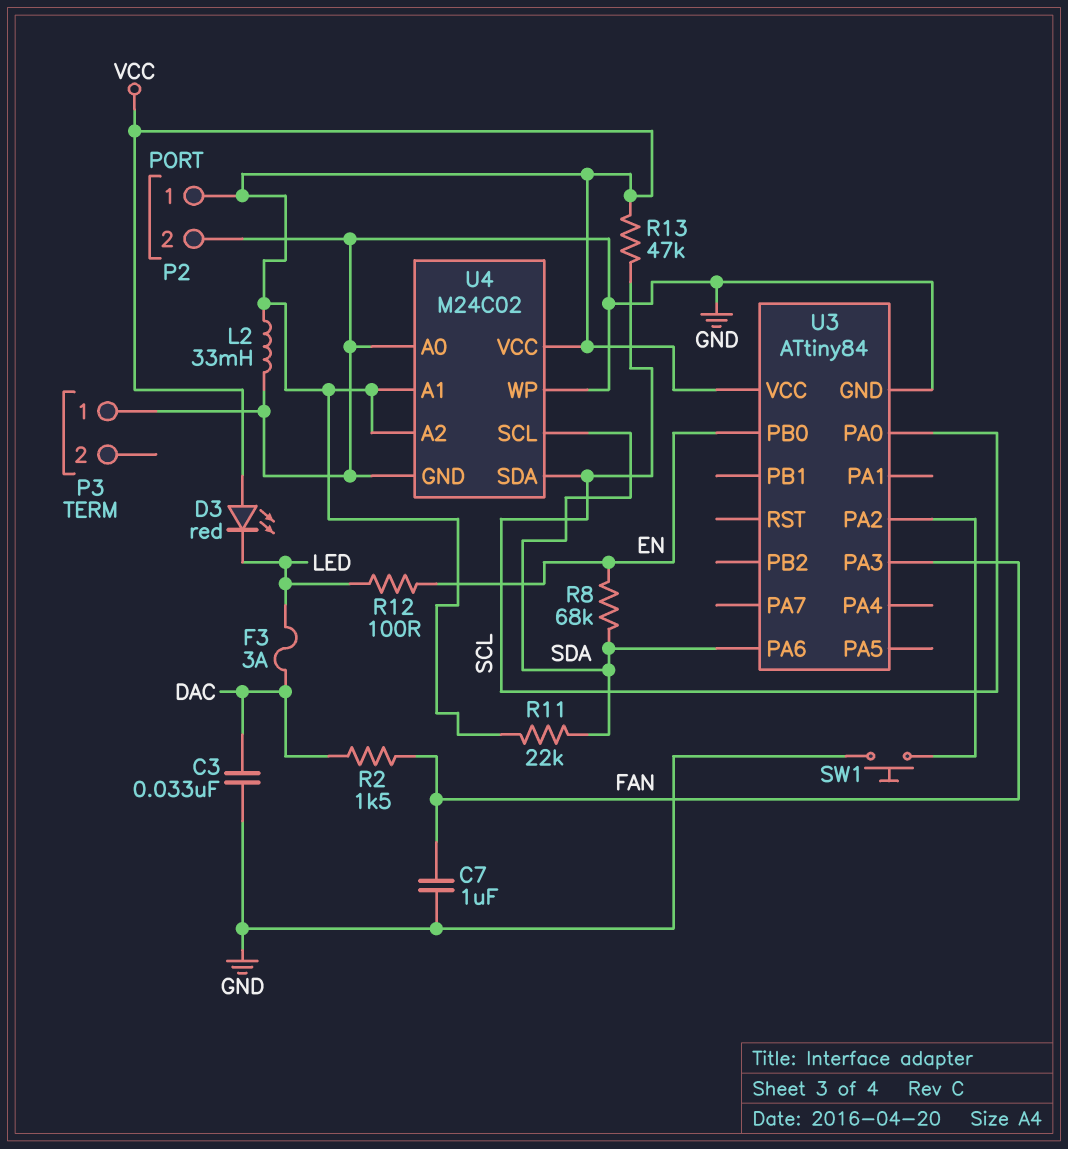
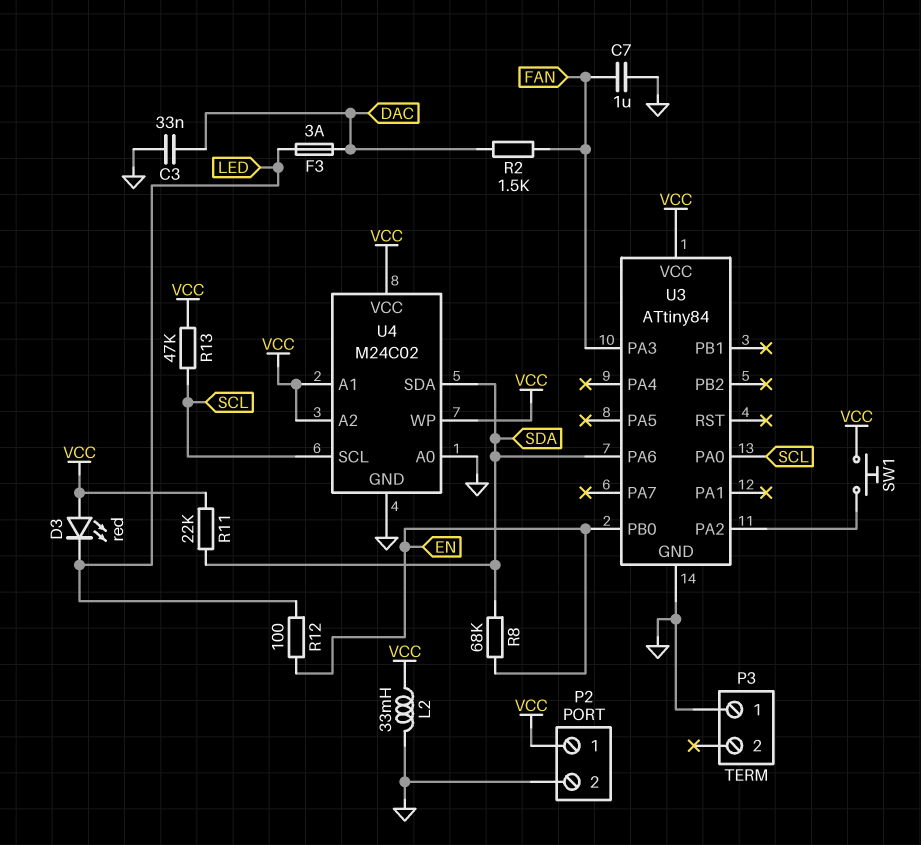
SW1: button (GND, U3/PA2) -> button (U3/PA2, VCC)
U4 pin SCL: SDA -> SCL
U4 pin SDA: SCL -> SDA
U4 pin WP: GND -> VCC

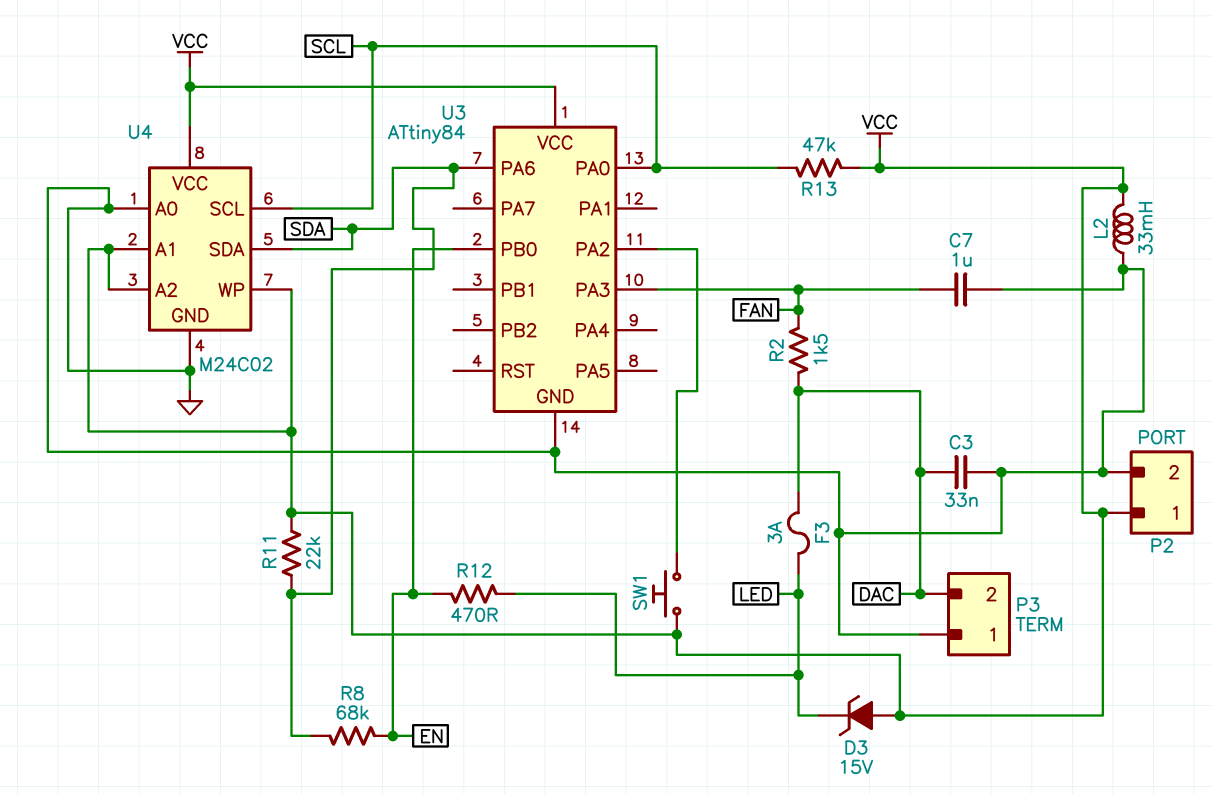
D3: LED red (A VCC, K LED) -> zener 15V (A VCC, K LED)
P3 pin 2: none -> DAC
R12: 100 (EN, LED) -> 470 (EN, LED)

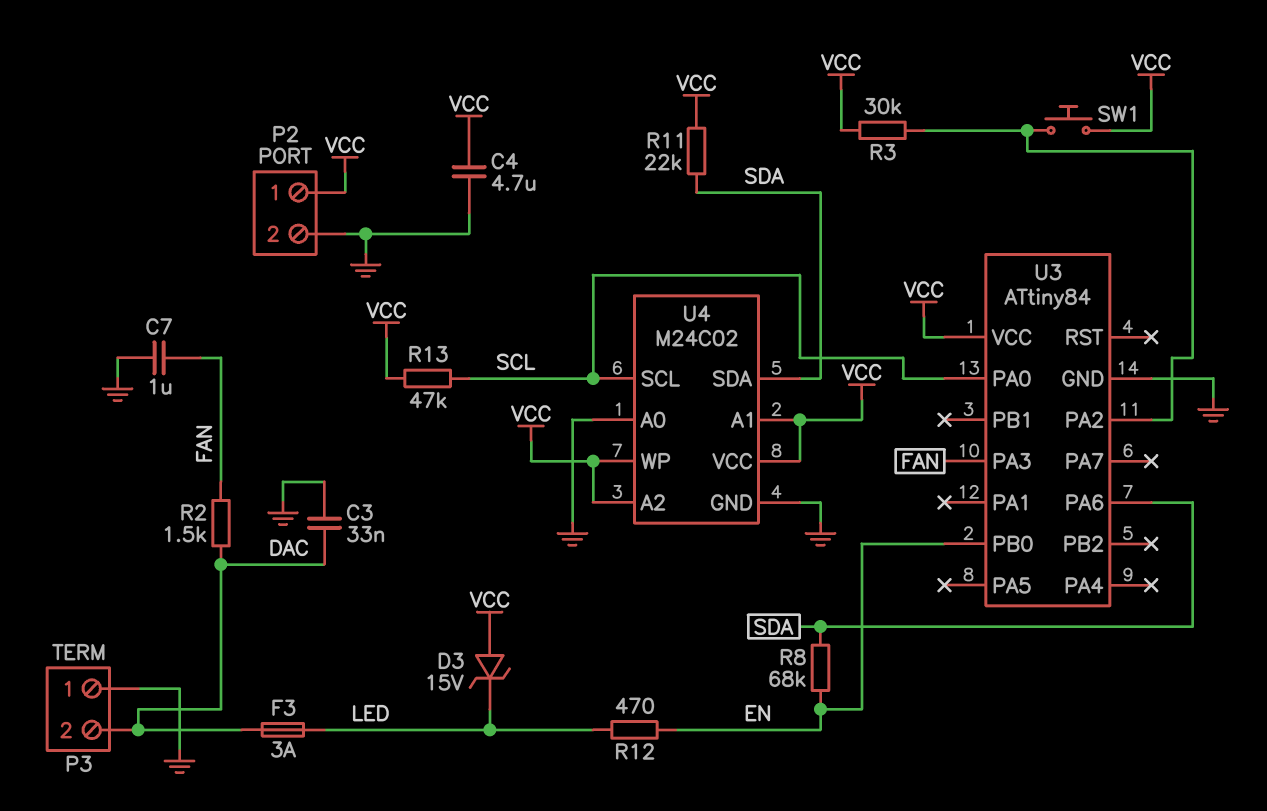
C4: none -> 4.7uF (GND, VCC)
L2: 33mH (GND, VCC) -> none
R3: none -> 30k (U3/PA2, VCC)

